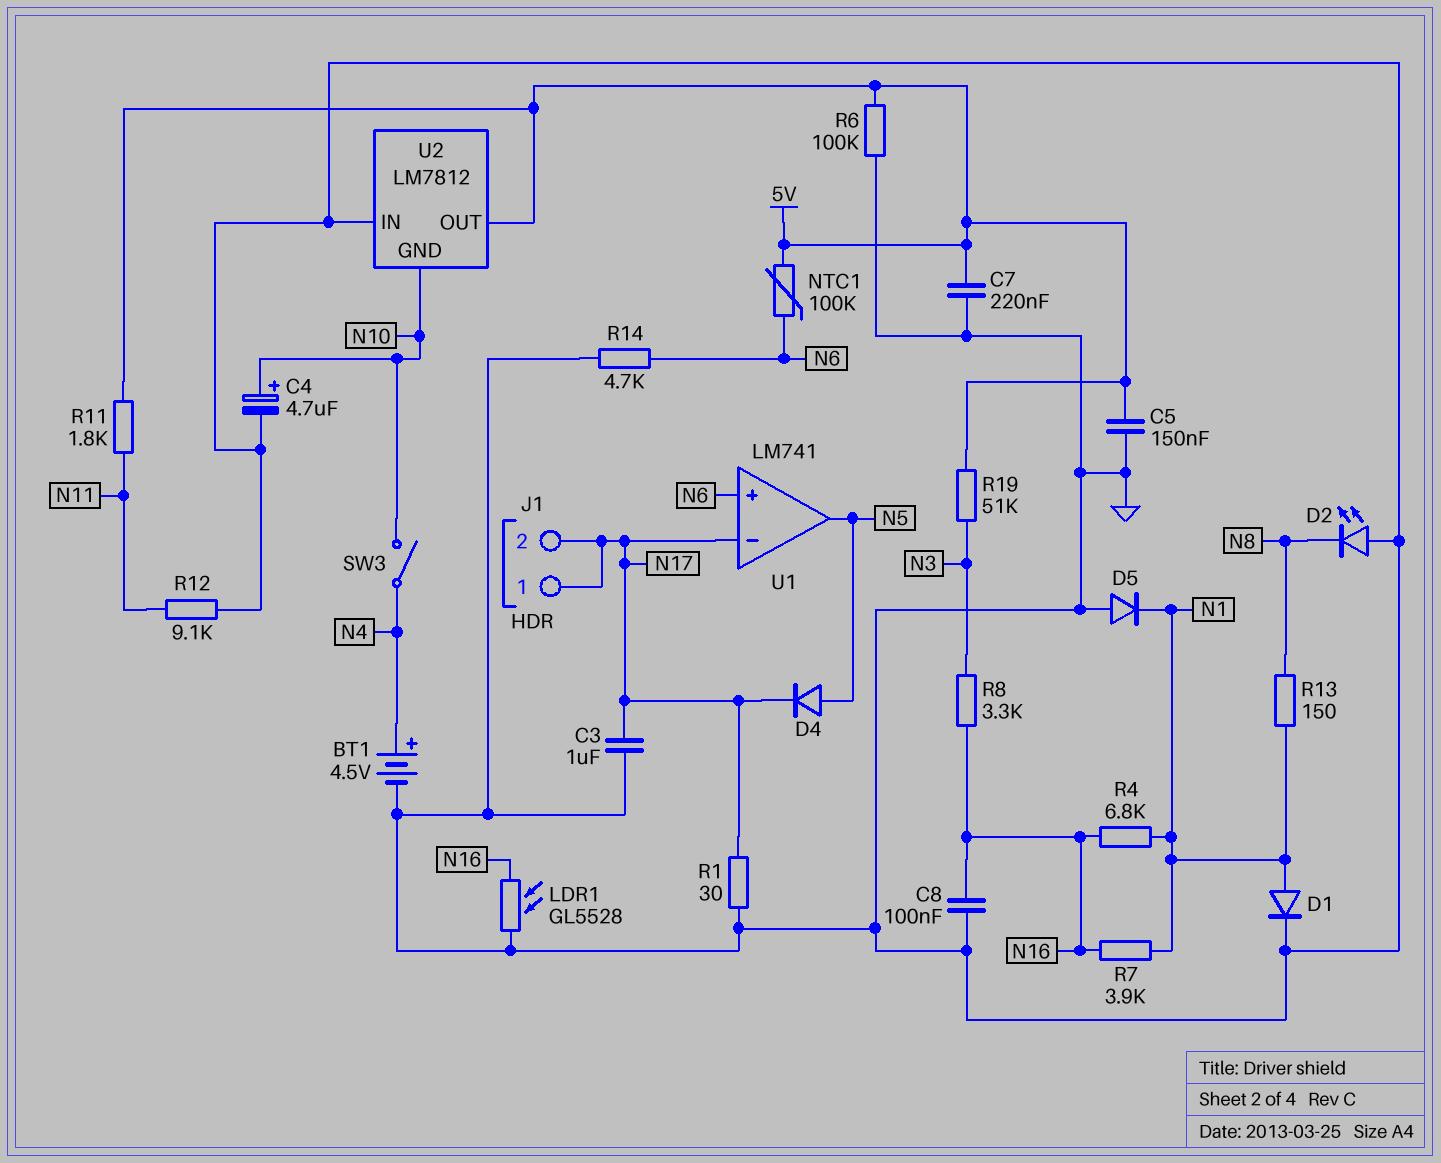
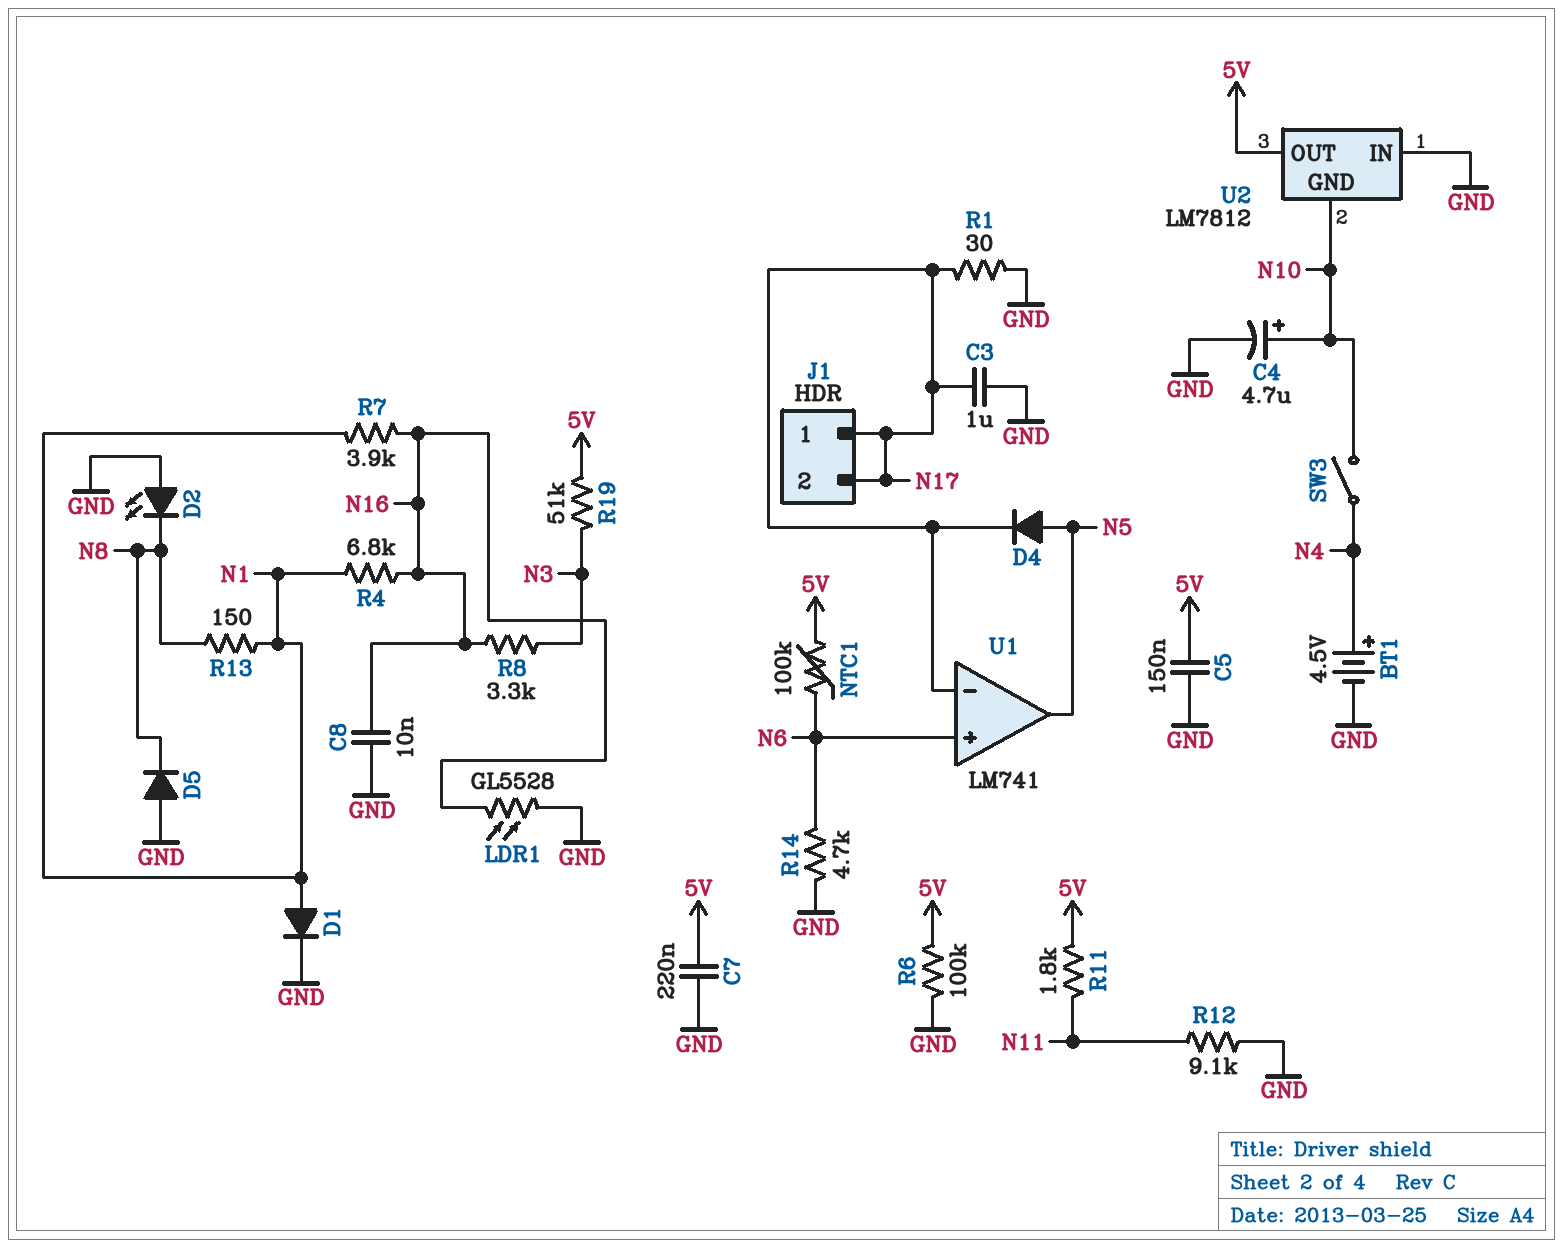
C8: 100nF (GND, N16) -> 10nF (GND, N16)
D5: diode (A GND, K N1) -> diode (A GND, K N8)

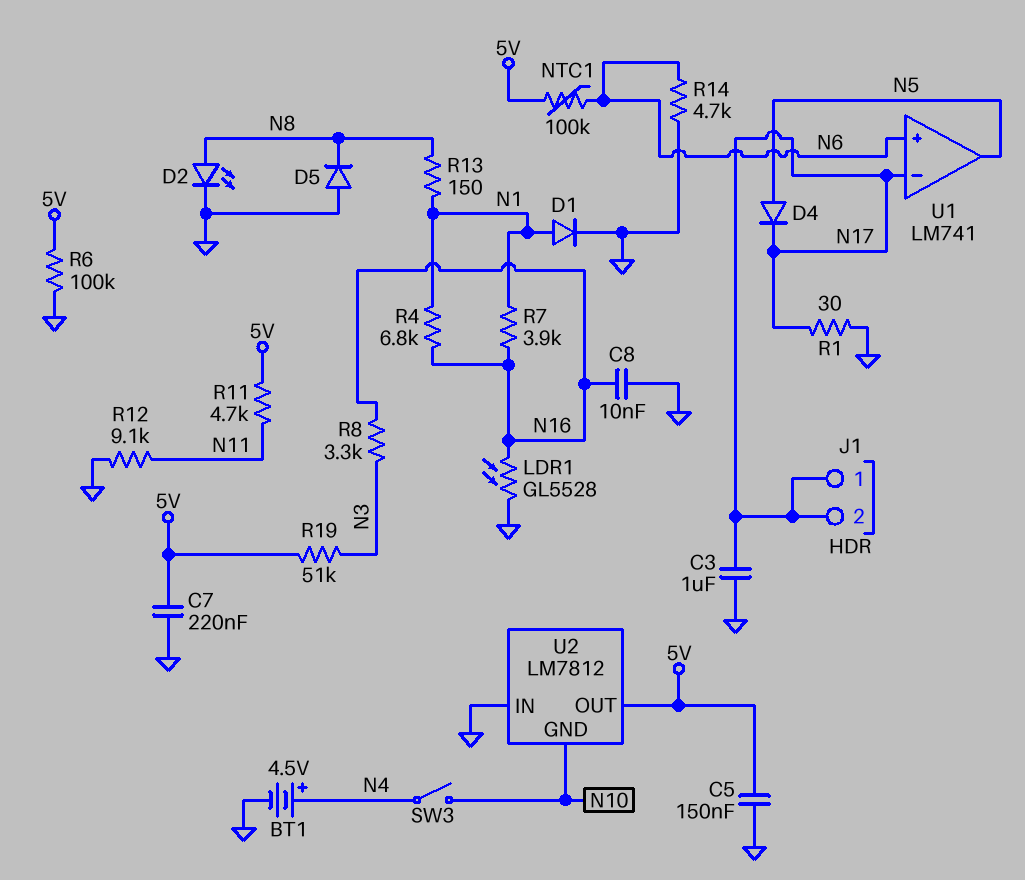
C4: 4.7uF (plus N10, minus GND) -> none
D2: LED (A GND, K N8) -> LED (A N8, K GND)
R11: 1.8k (5V, N11) -> 4.7k (5V, N11)

